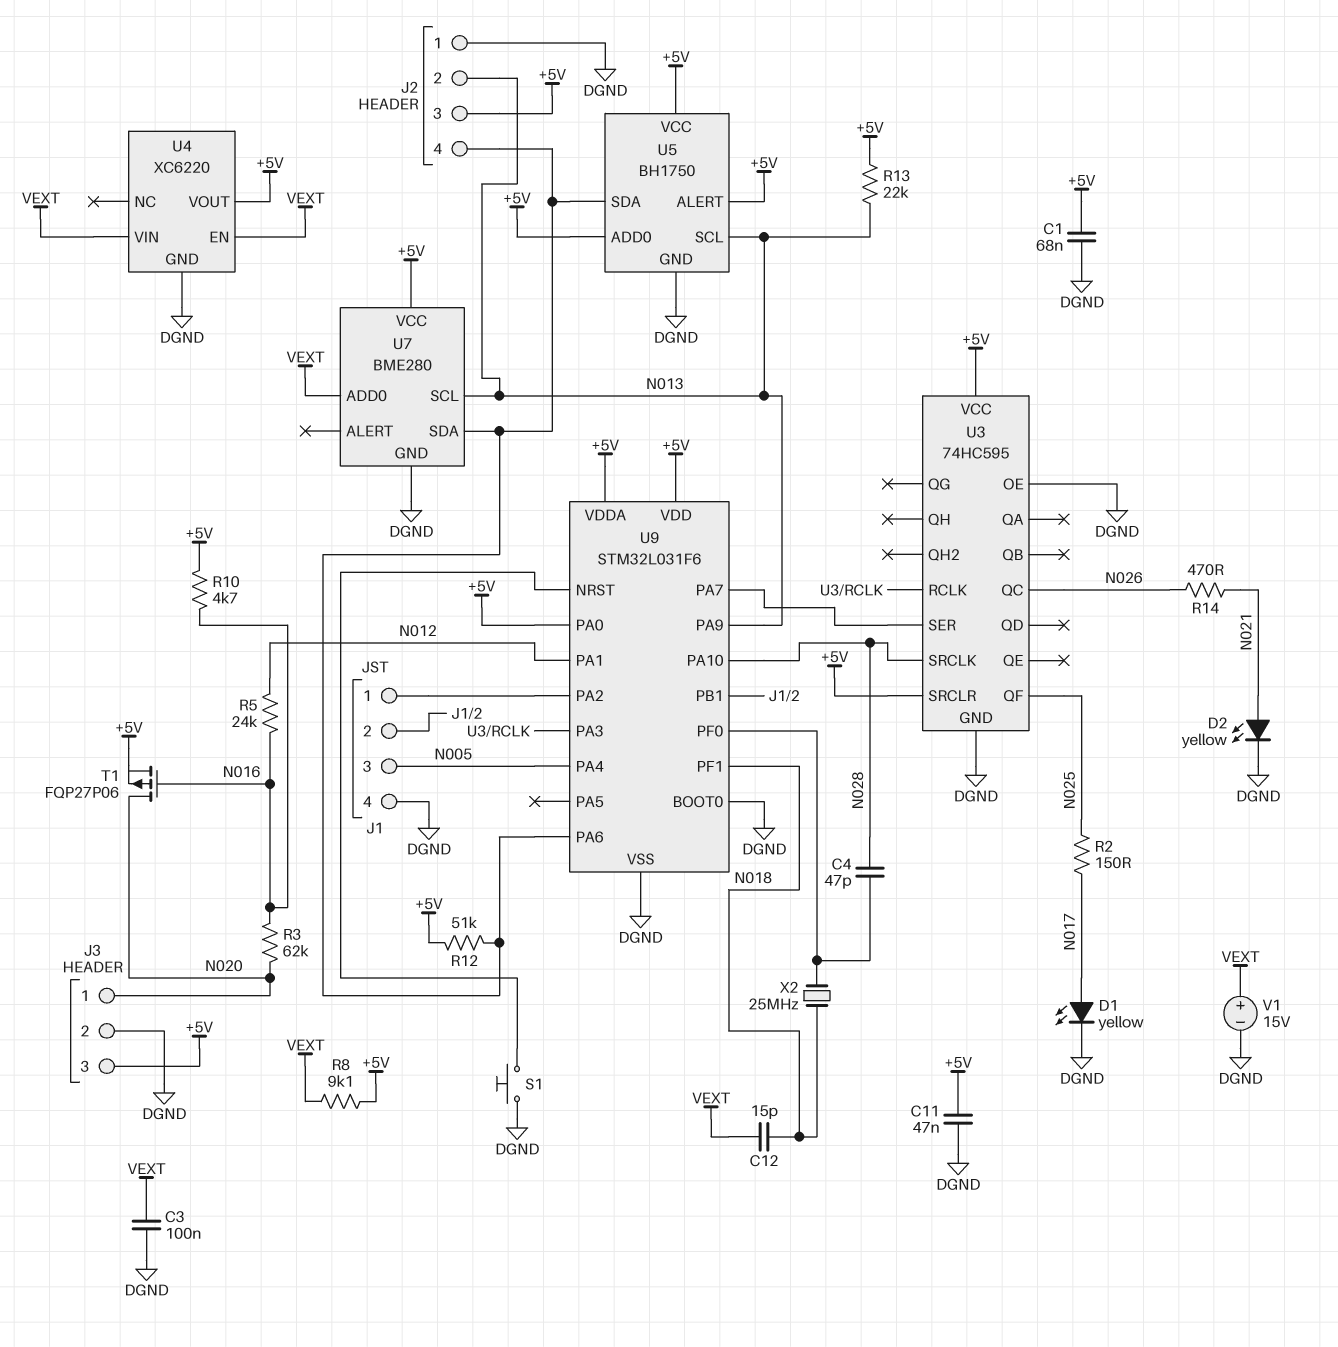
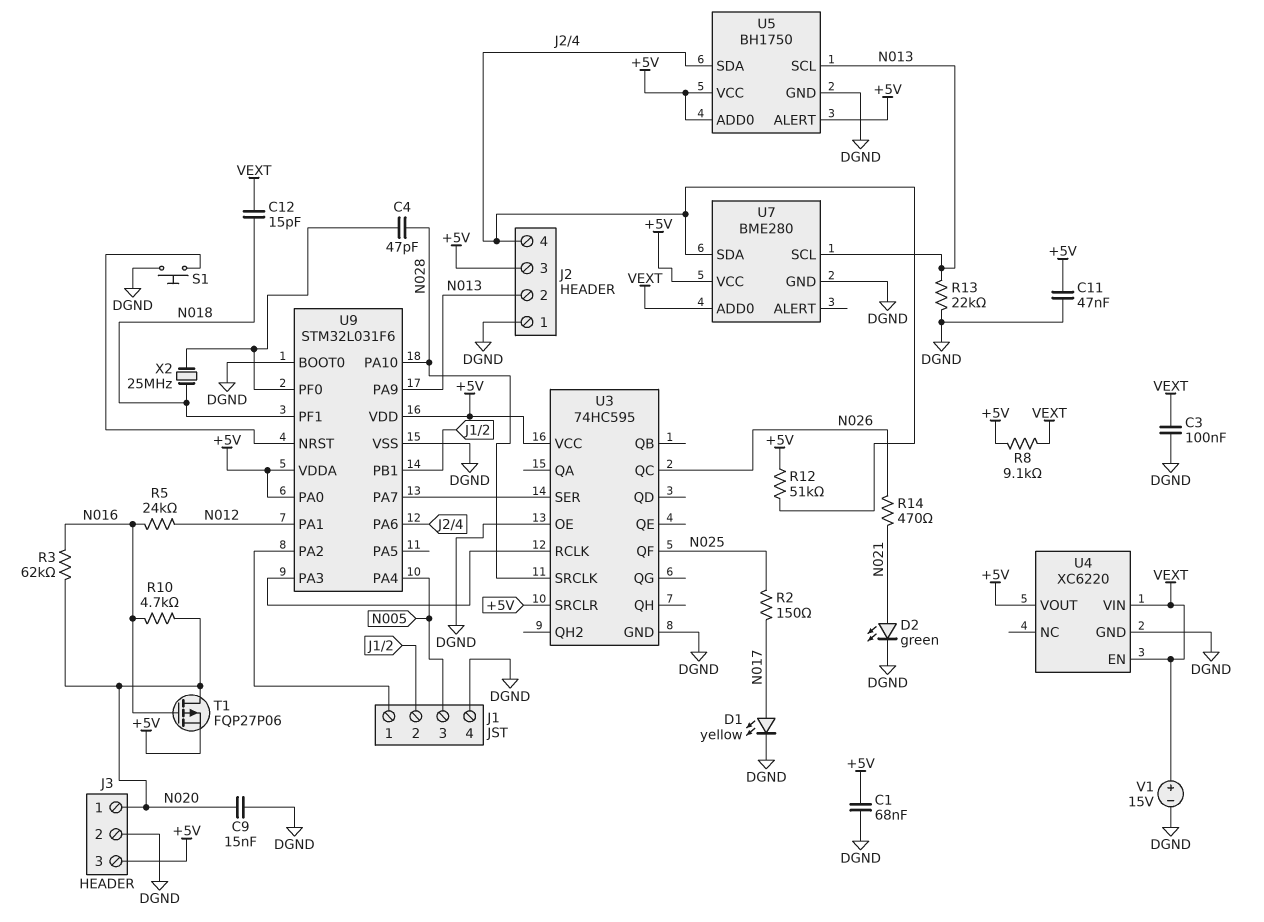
C9: none -> 15nF (DGND, N020)
D2: LED yellow (A N021, K DGND) -> LED green (A N021, K DGND)
R10: 4.7k (+5V, N016) -> 4.7k (N016, N020)
R13: 22k (+5V, N013) -> 22k (DGND, N013)

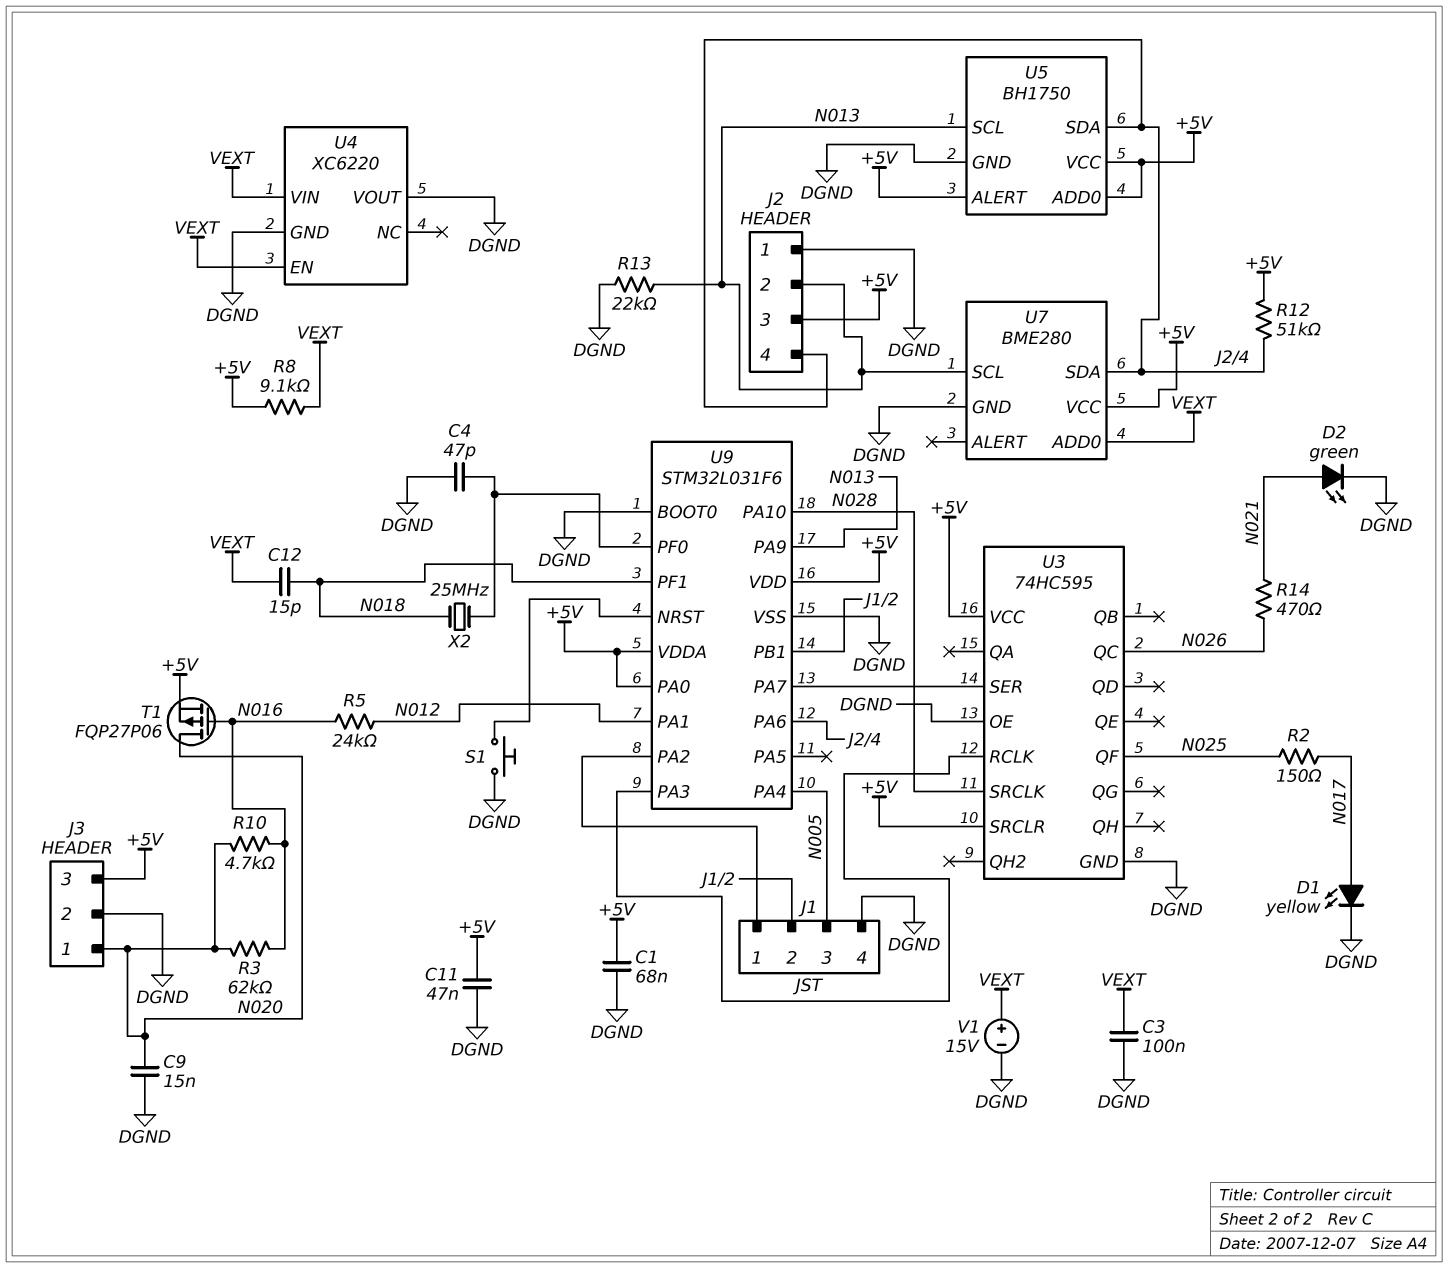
C4: 47pF (N028, U9/PF0) -> 47pF (DGND, U9/PF0)
U4 pin VOUT: +5V -> DGND

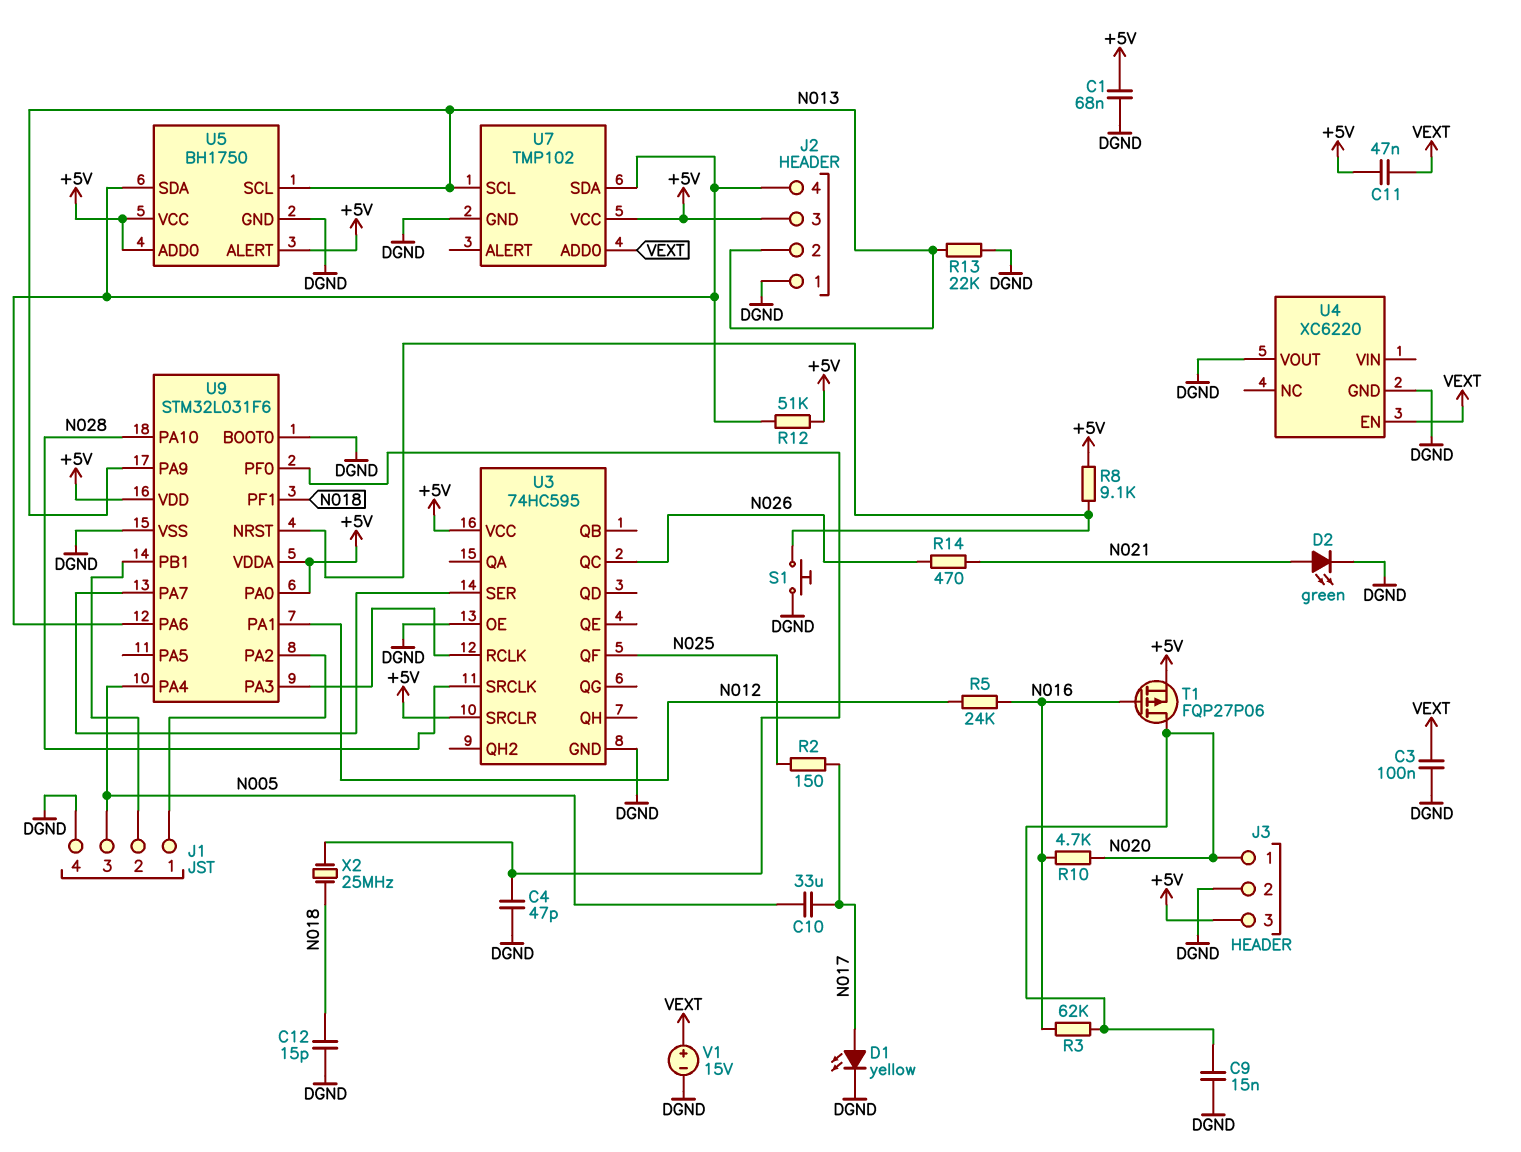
C10: none -> 33uF (N005, N017)
C11: 47nF (+5V, DGND) -> 47nF (+5V, VEXT)
C12: 15pF (N018, VEXT) -> 15pF (DGND, N018)
R8: 9.1k (+5V, VEXT) -> 9.1k (+5V, U9/NRST)
U4 pin VIN: VEXT -> none
U7: BME280 -> TMP102

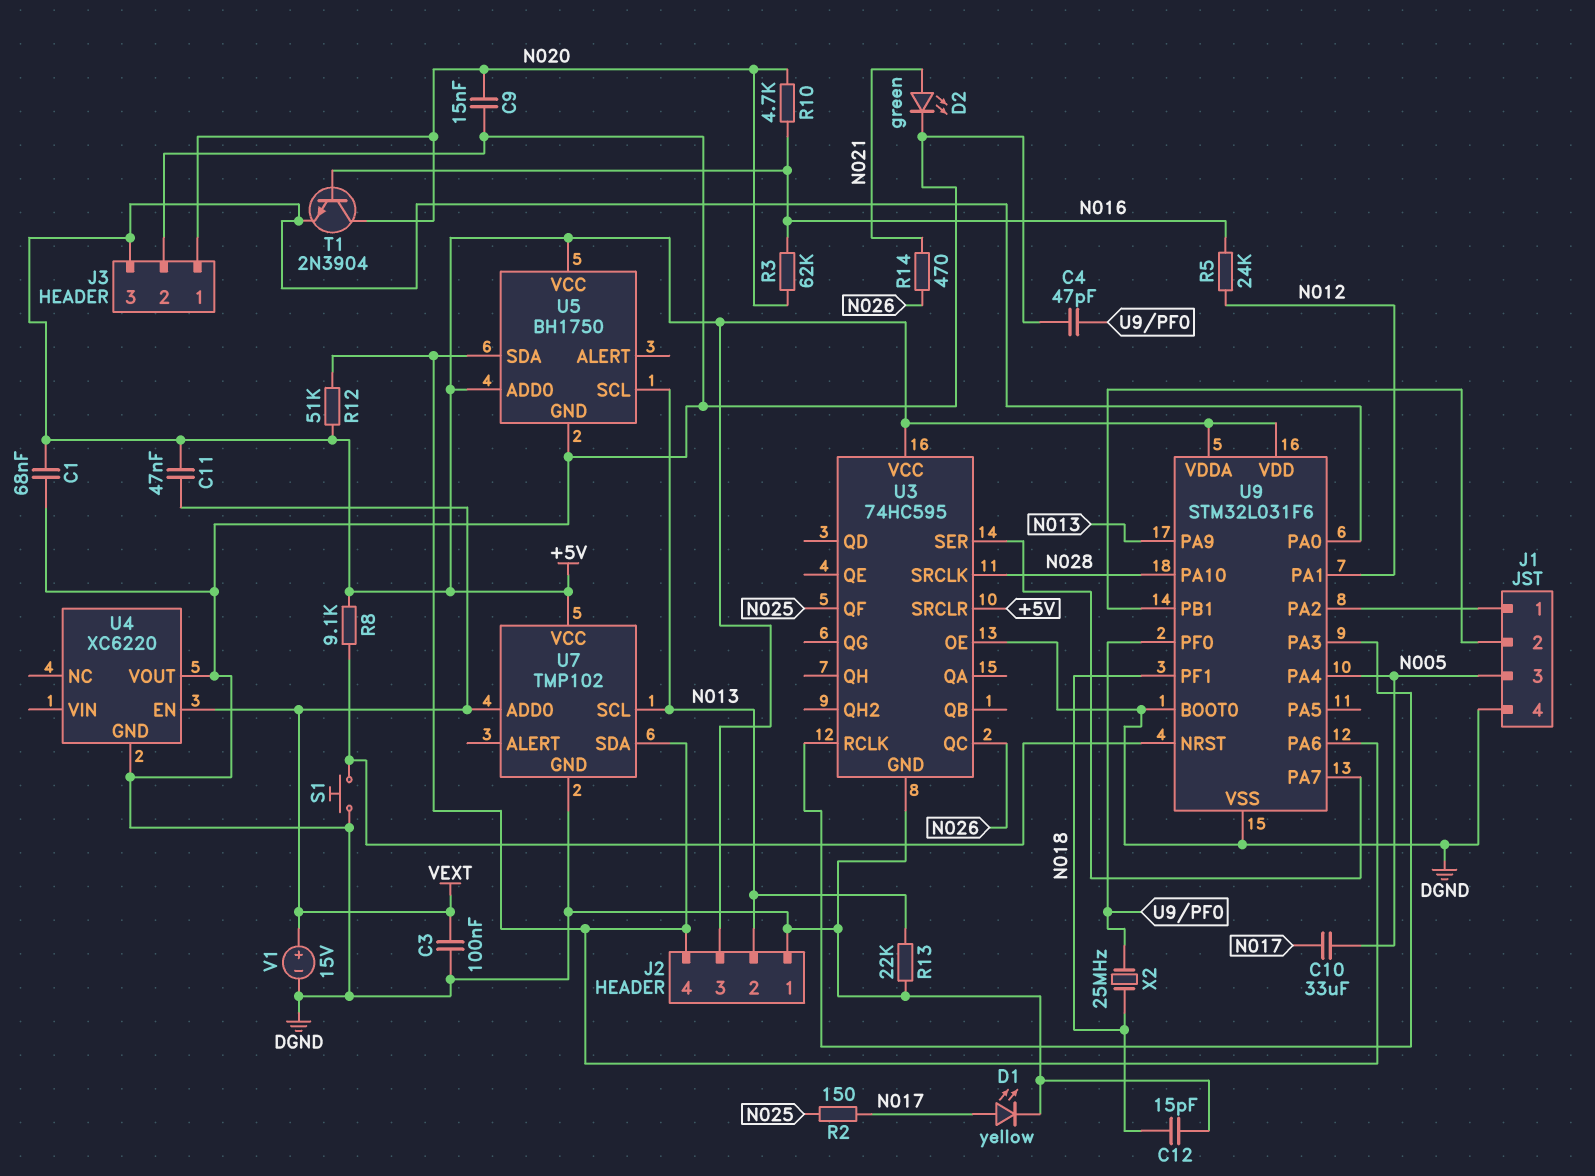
T1: PMOS FQP27P06 (G N016, D N020, S +5V) -> NPN 2N3904 (B N016, C N020, E +5V)
U5 pin ALERT: +5V -> none

